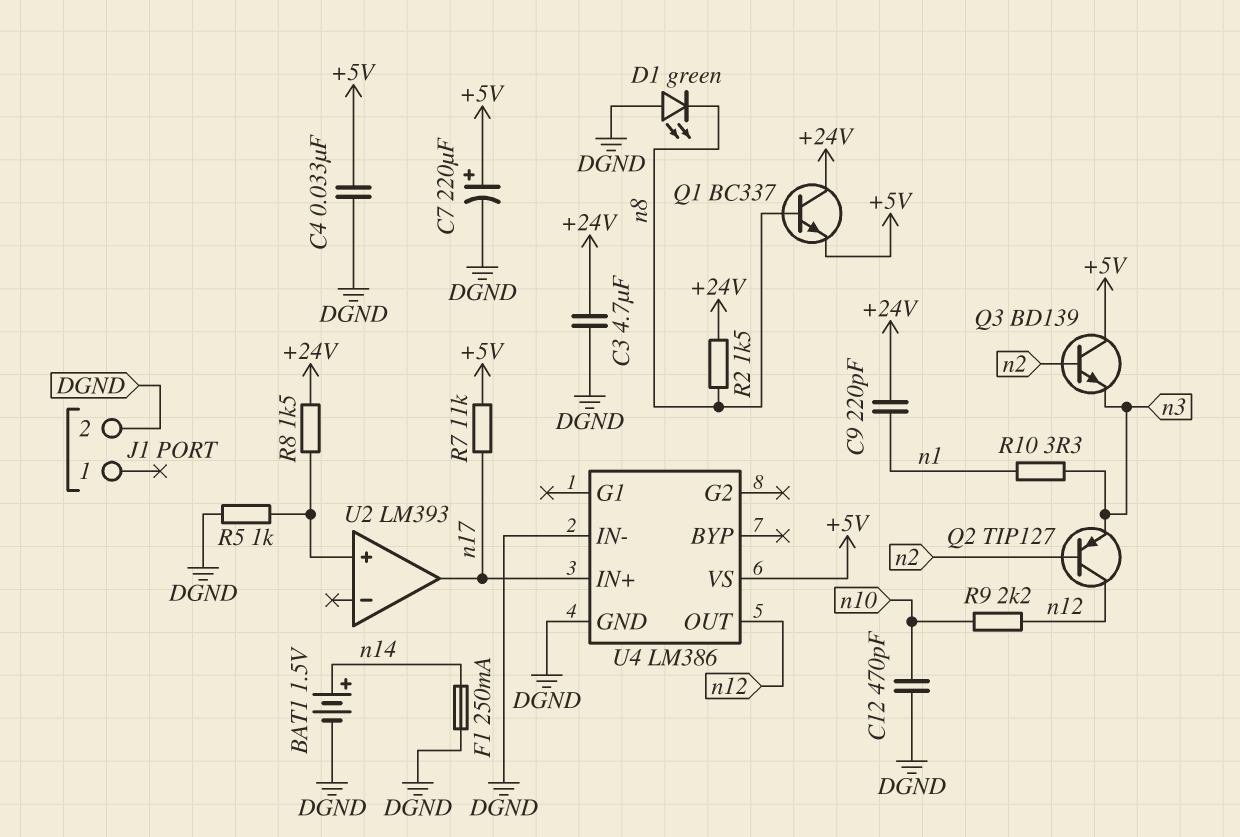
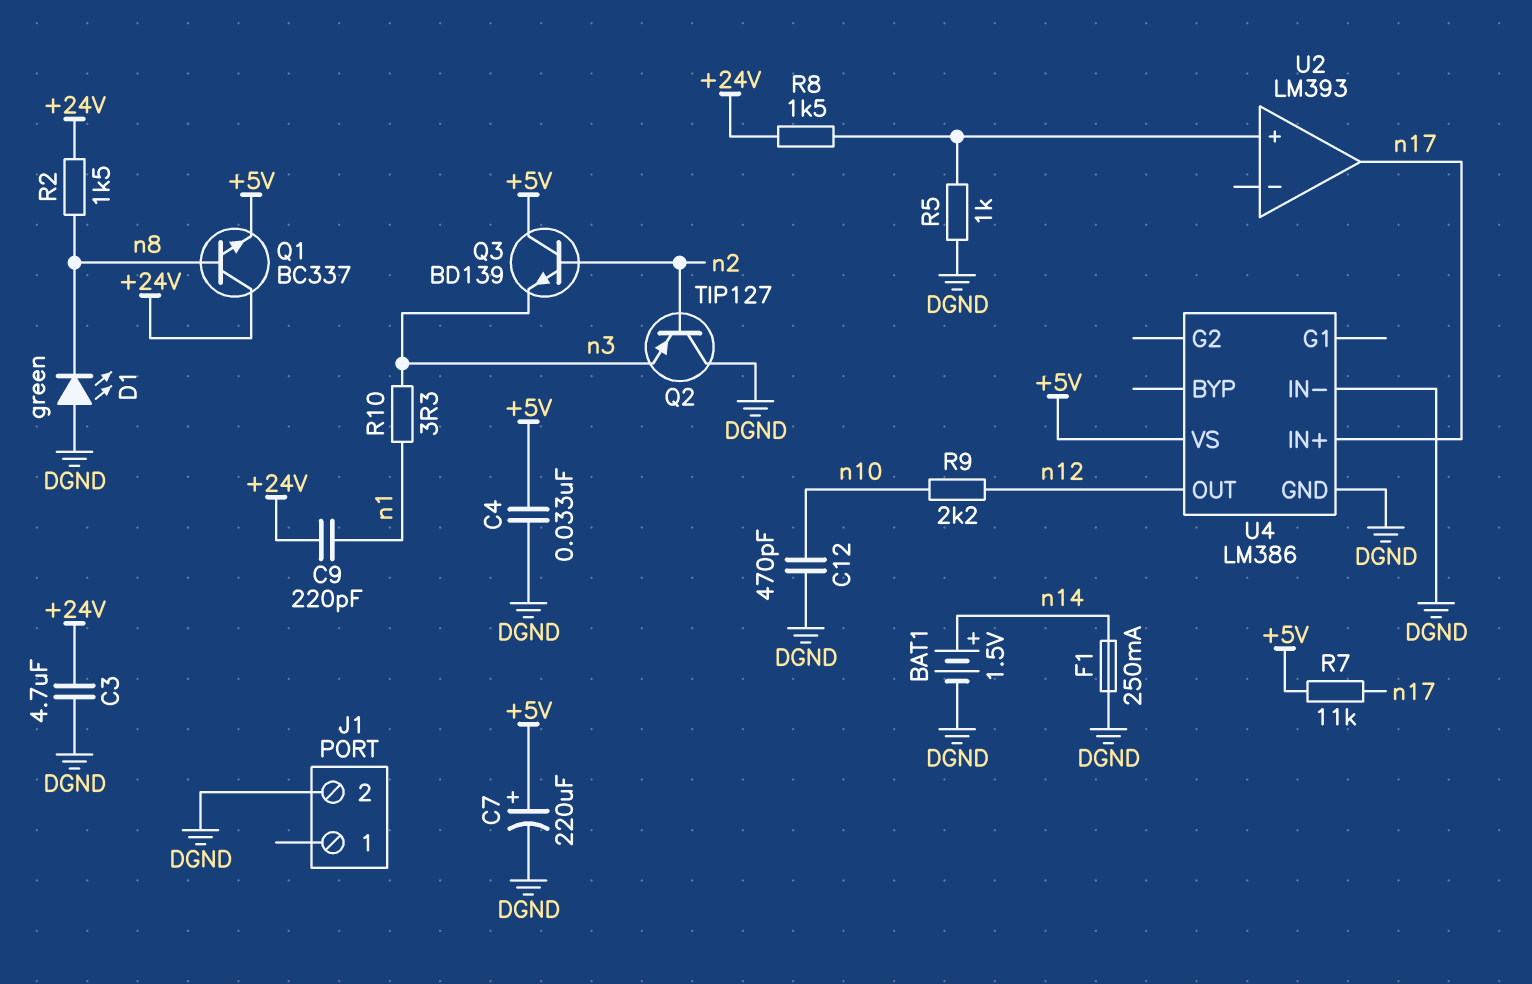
Q2: PNP TIP127 (B n2, C n12, E n3) -> PNP TIP127 (B n2, C DGND, E n3)

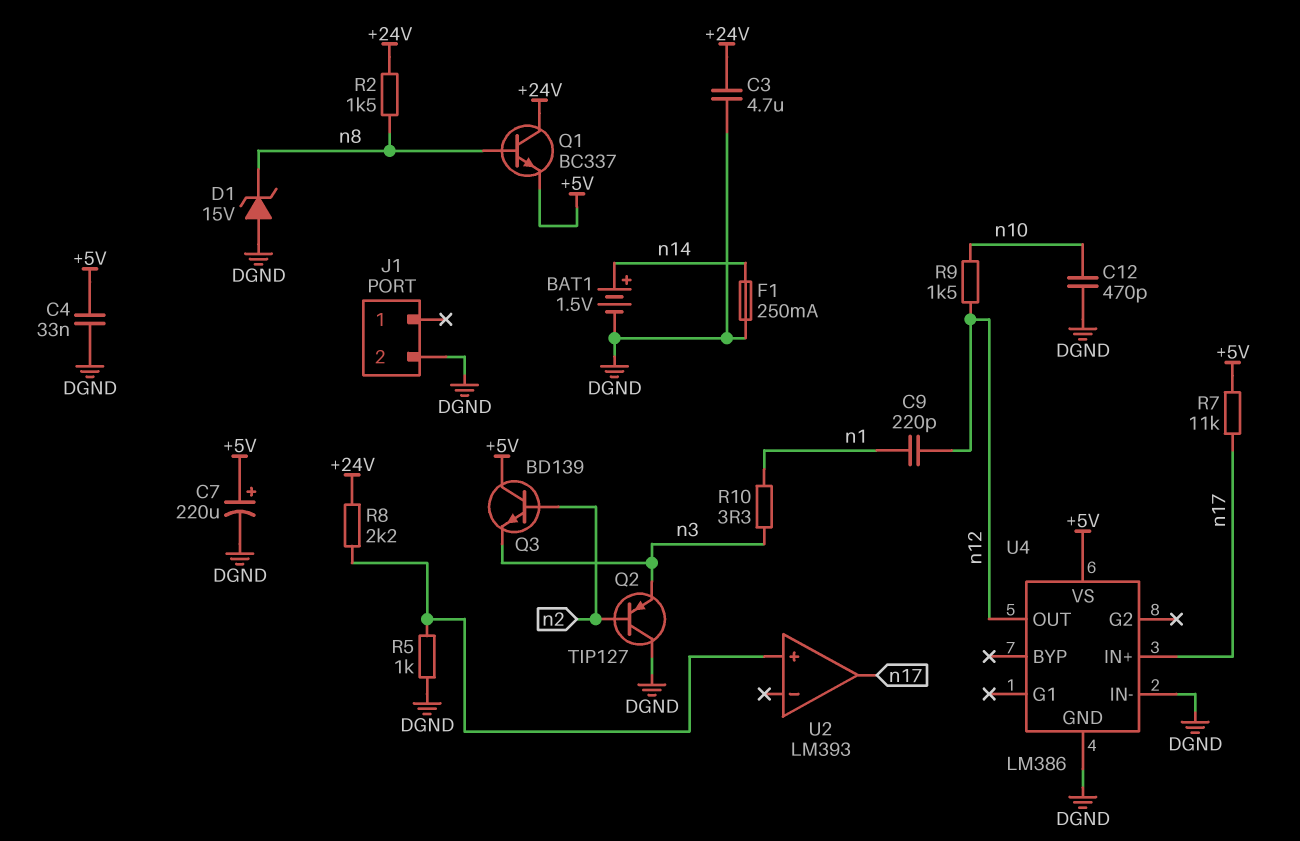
C9: 220pF (+24V, n1) -> 220pF (n1, n12)
D1: LED green (A DGND, K n8) -> zener 15V (A DGND, K n8)
R8: 1.5k (+24V, U2/in+) -> 2.2k (+24V, U2/in+)
R9: 2.2k (n10, n12) -> 1.5k (n10, n12)

